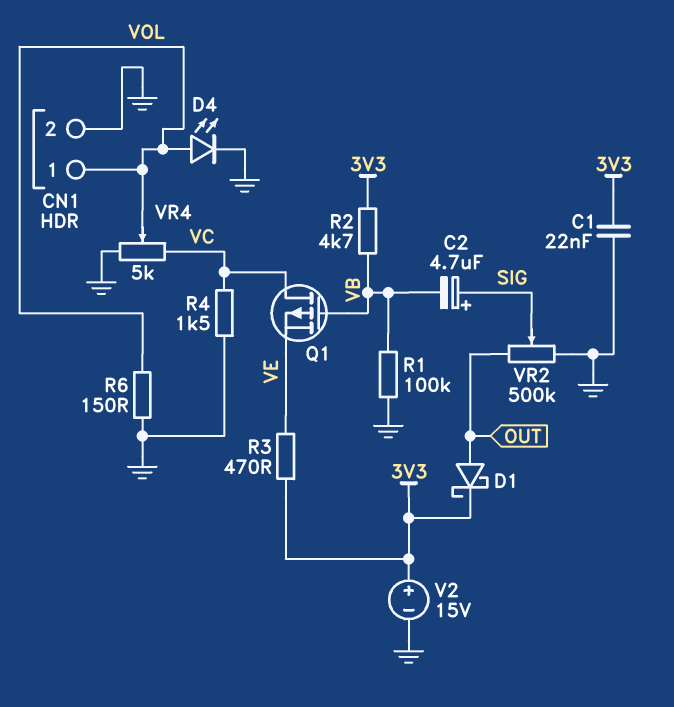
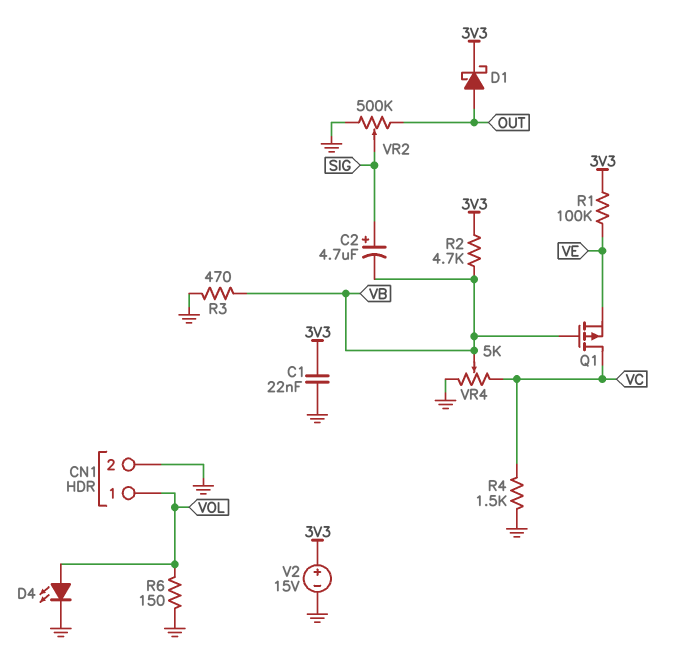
R1: 100k (GND, VB) -> 100k (3V3, VE)
R3: 470 (3V3, VE) -> 470 (GND, VB)
VR4: 5k (GND, VC, wiper VOL) -> 5k (GND, VC, wiper VB)

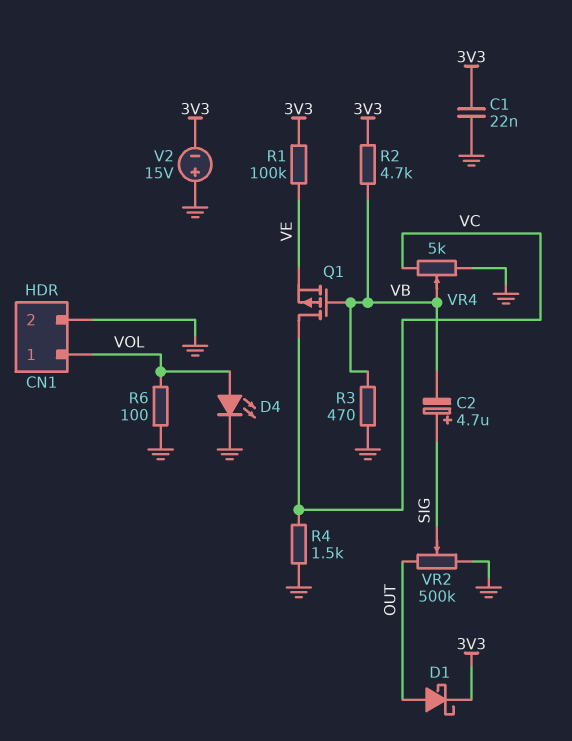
R6: 150 (GND, VOL) -> 100 (GND, VOL)
V2: 15V (plus 3V3, minus GND) -> 15V (plus GND, minus 3V3)

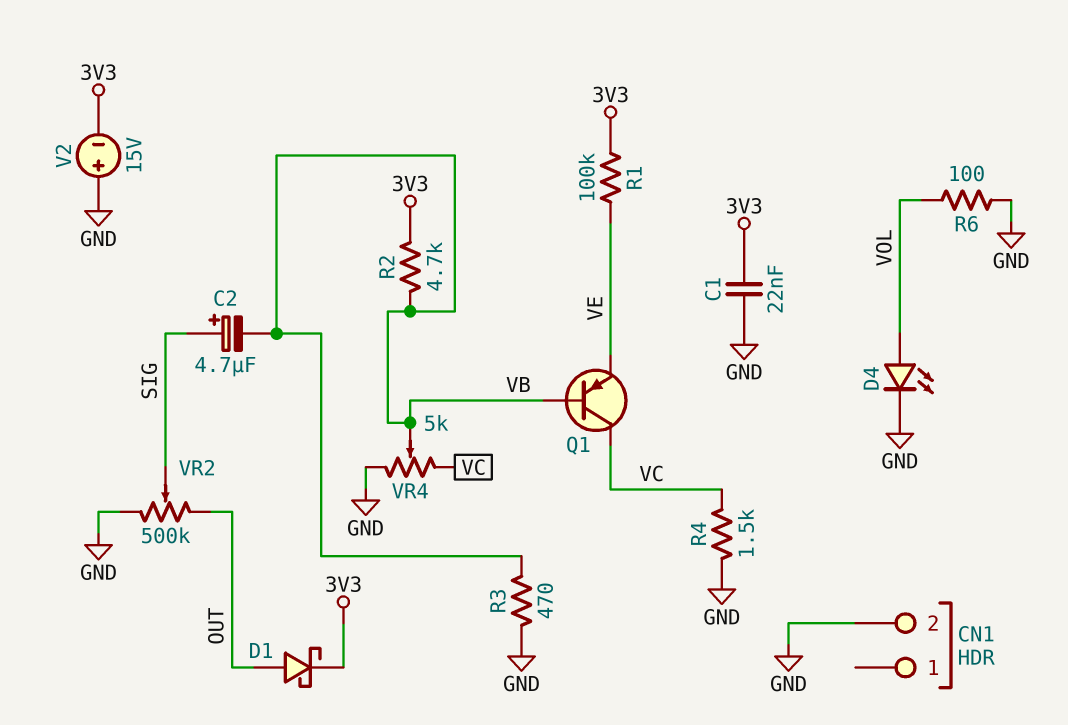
CN1 pin 1: VOL -> none
Q1: PMOS (G VB, D VC, S VE) -> PNP (B VB, C VC, E VE)

